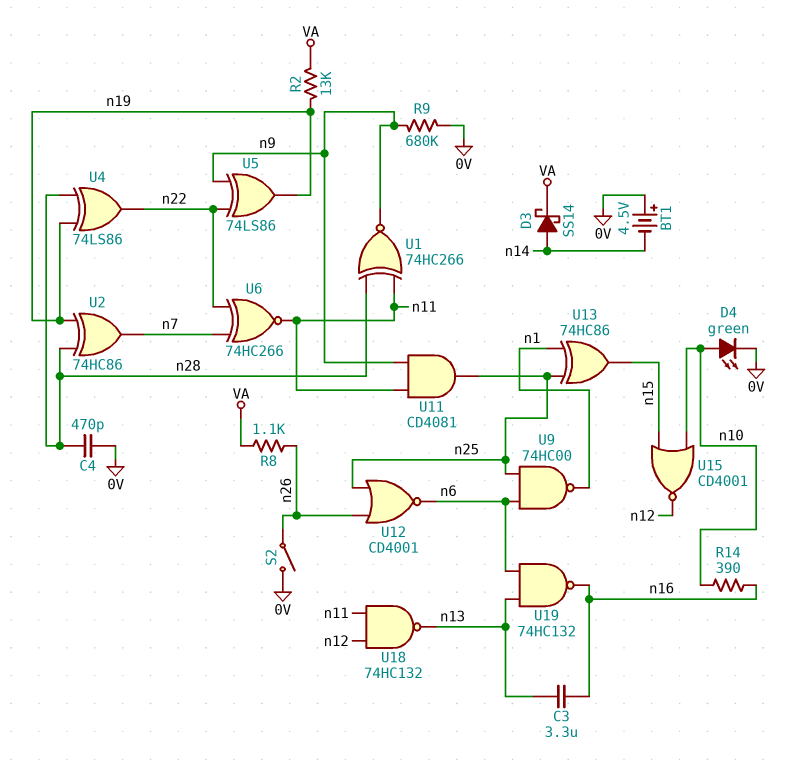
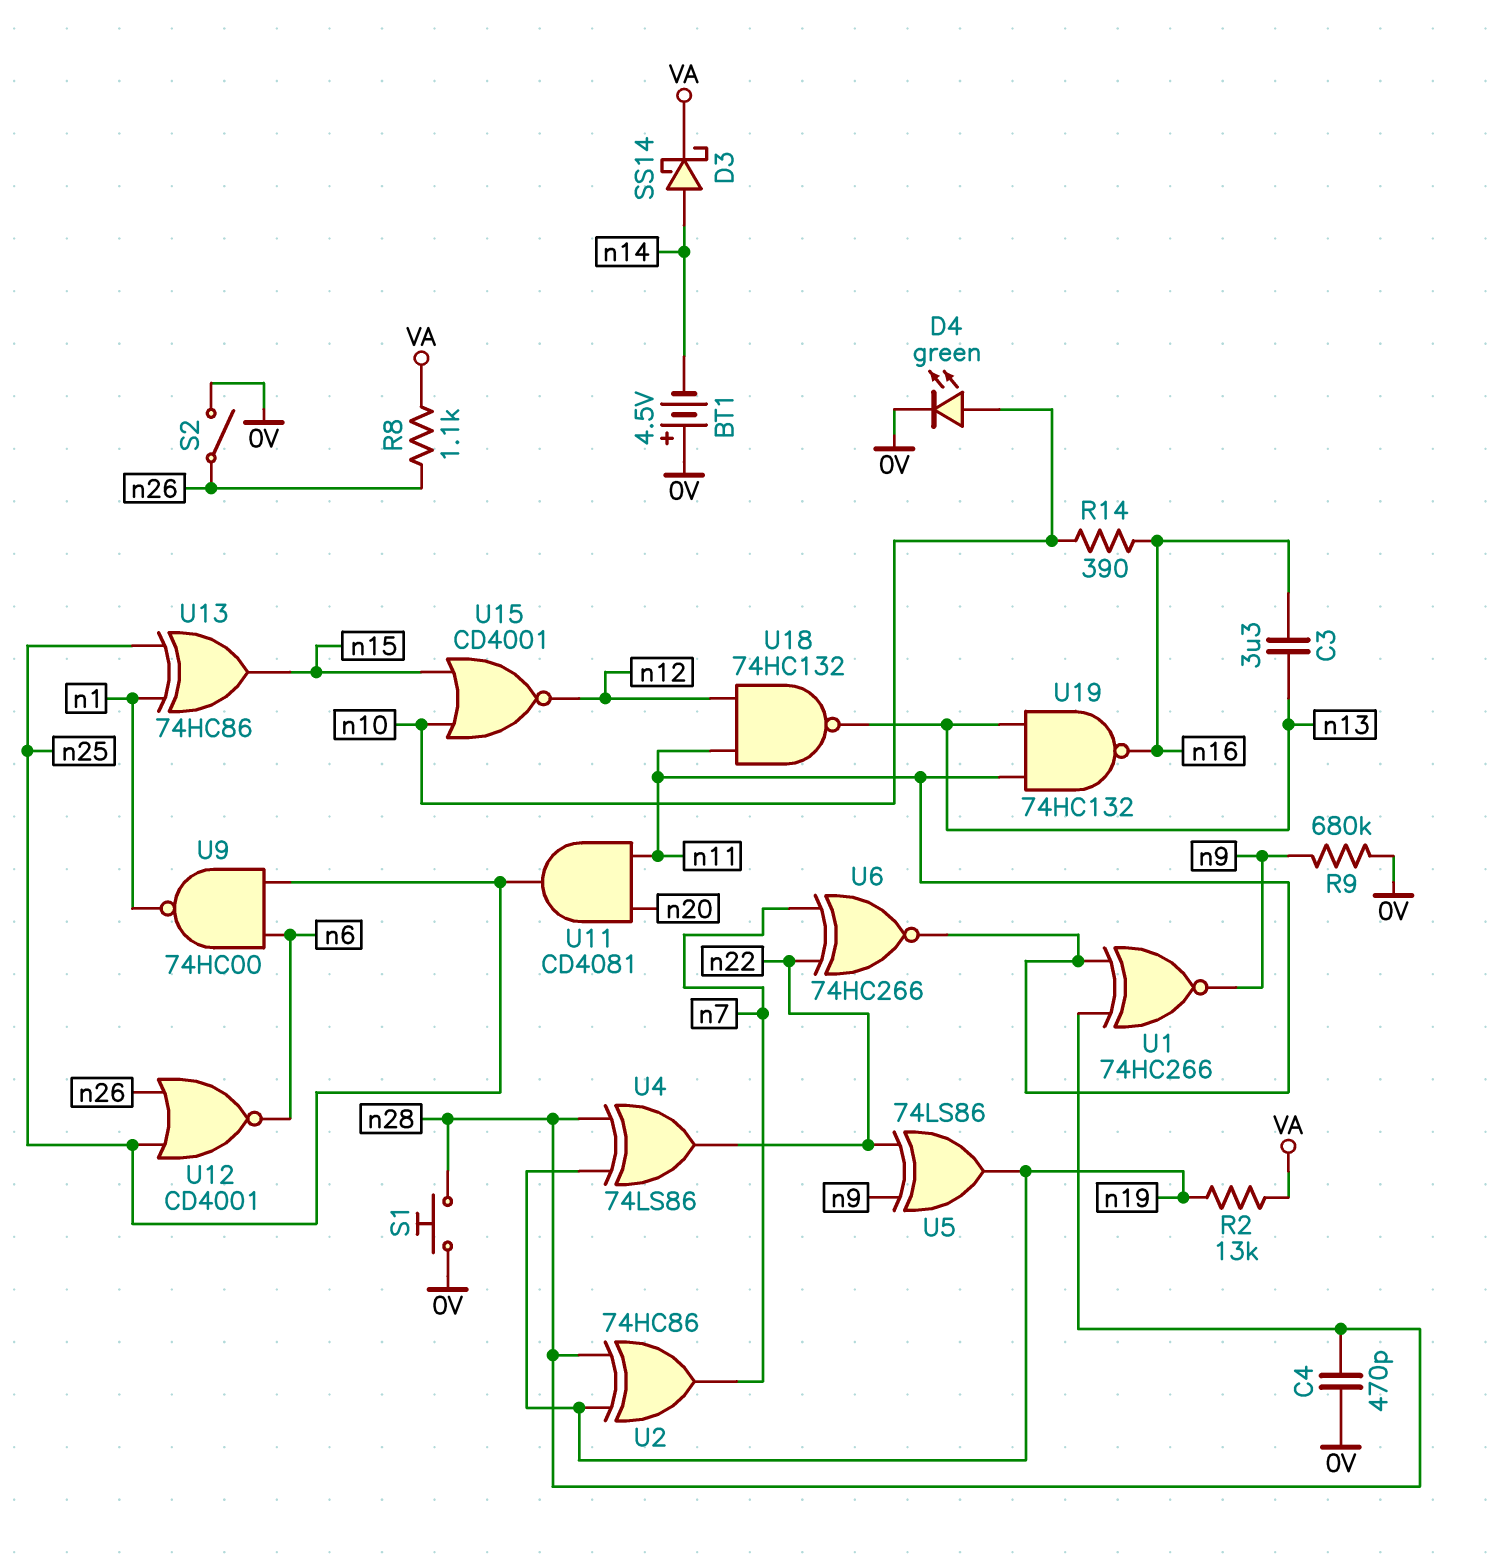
S1: none -> button (0V, n28)
U11: AND CD4081 (in n9, in n11, out n25) -> AND CD4081 (in n11, in n20, out n25)
U19: NAND 74HC132 (in n6, in n13, out n16) -> NAND 74HC132 (in n11, in n13, out n16)

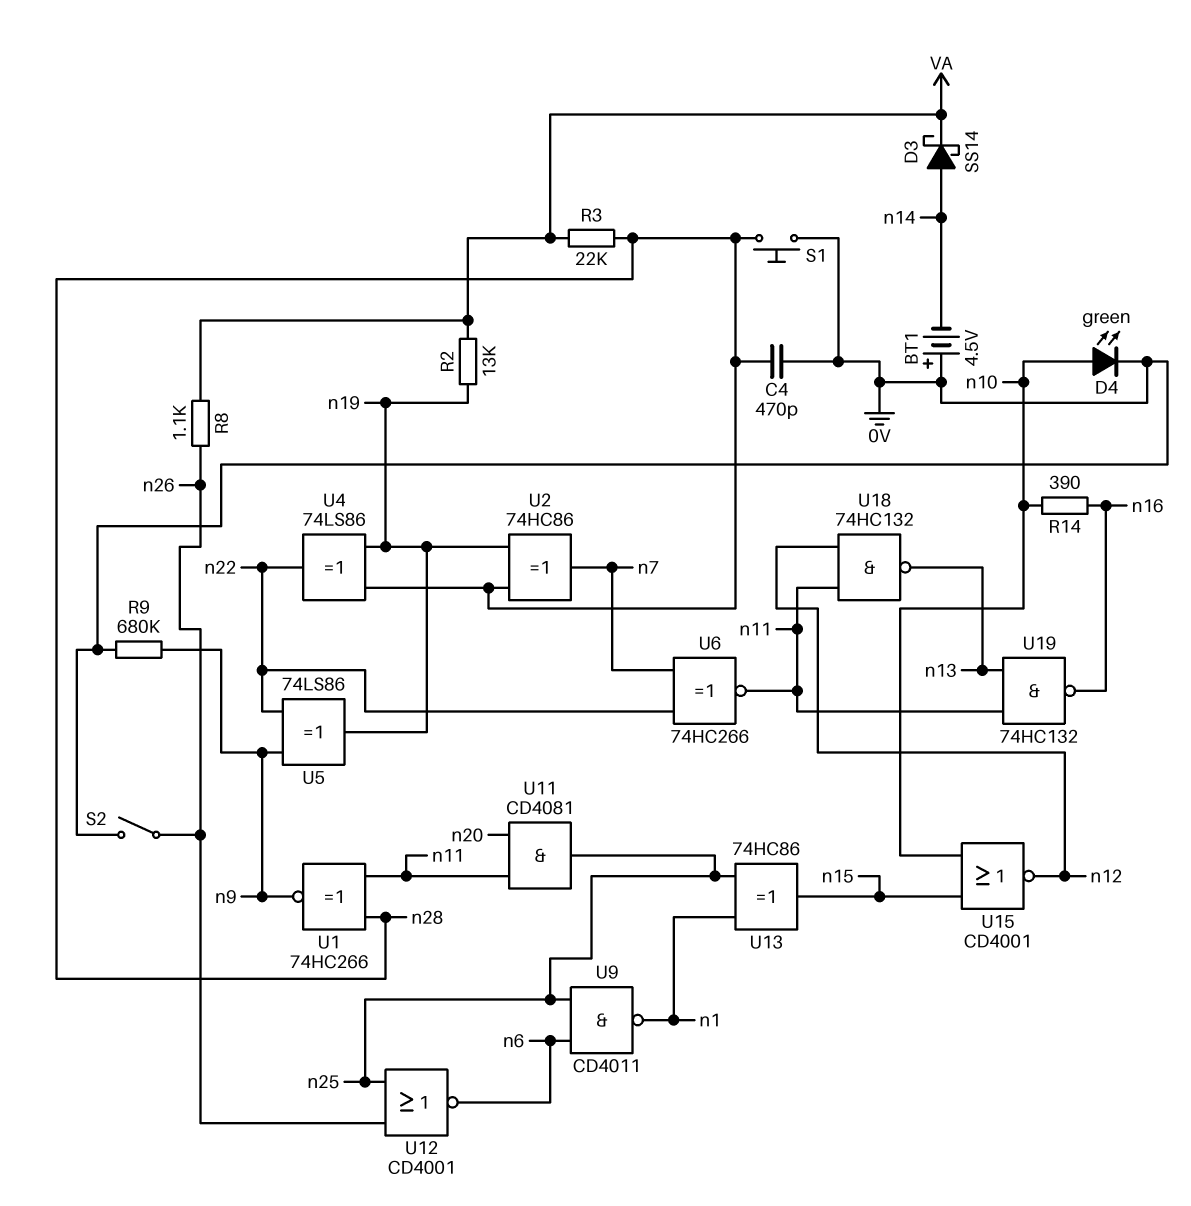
C3: 3.3uF (n13, n16) -> none
R3: none -> 22k (VA, n28)
U9: NAND 74HC00 (in n6, in n25, out n1) -> NAND CD4011 (in n6, in n25, out n1)

